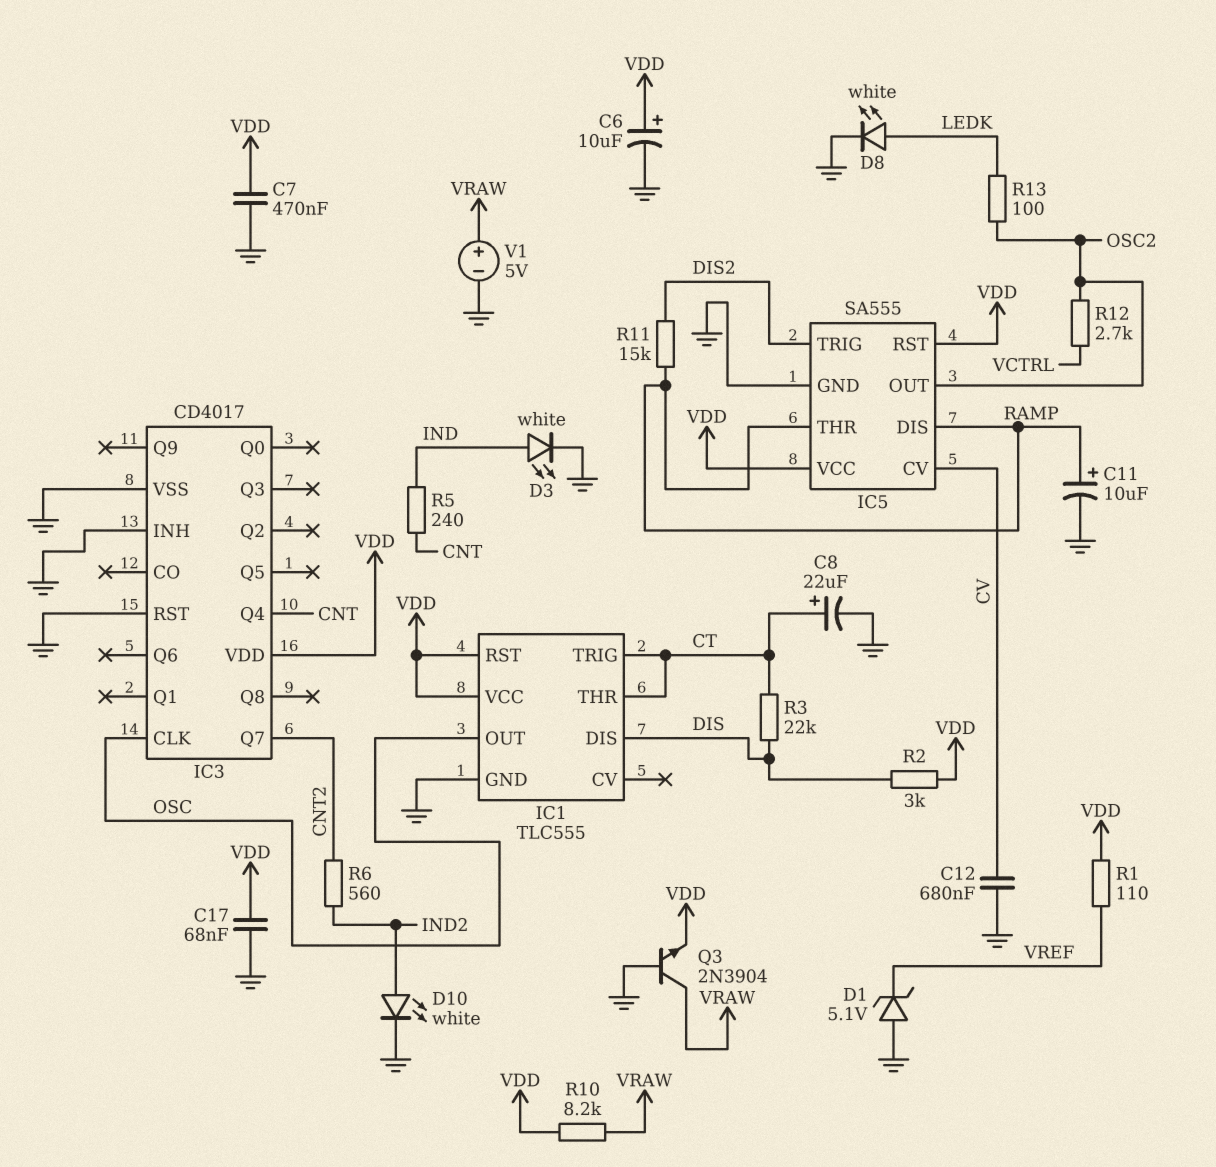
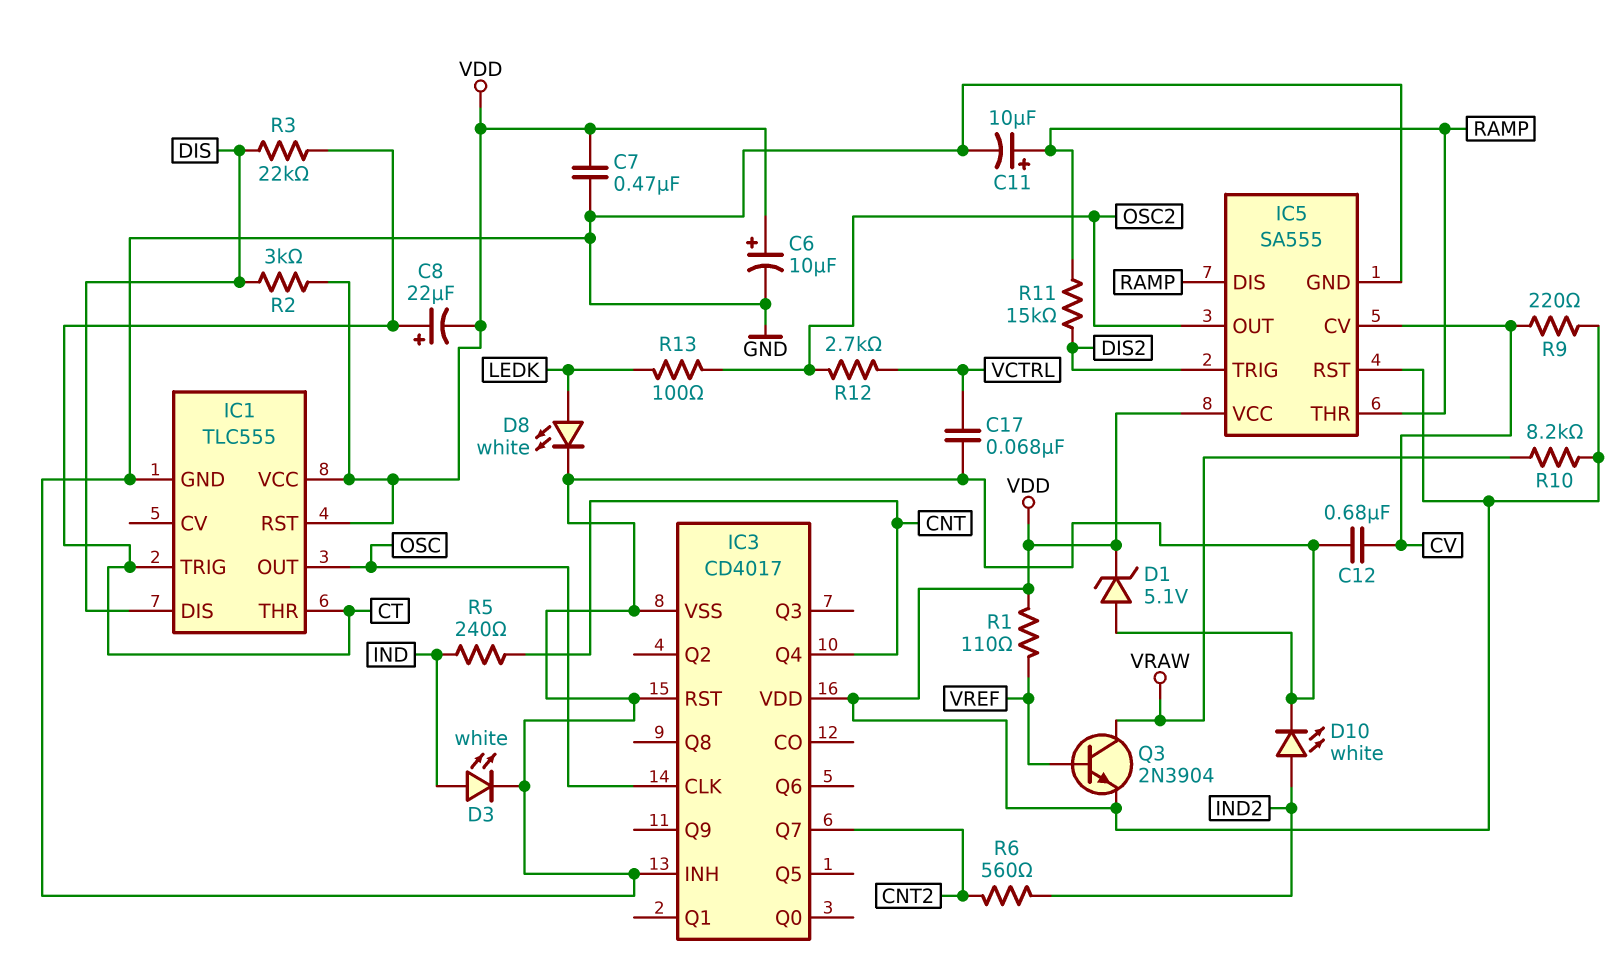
C8: 22uF (plus CT, minus GND) -> 22uF (plus CT, minus VDD)
C17: 68nF (GND, VDD) -> 68nF (GND, VCTRL)
D1: zener 5.1V (A GND, K VREF) -> zener 5.1V (A GND, K VDD)
Q3: NPN 2N3904 (B GND, C VRAW, E VDD) -> NPN 2N3904 (B VREF, C VRAW, E VDD)
R9: none -> 220 (CV, VDD)
V1: 5V (plus VRAW, minus GND) -> none

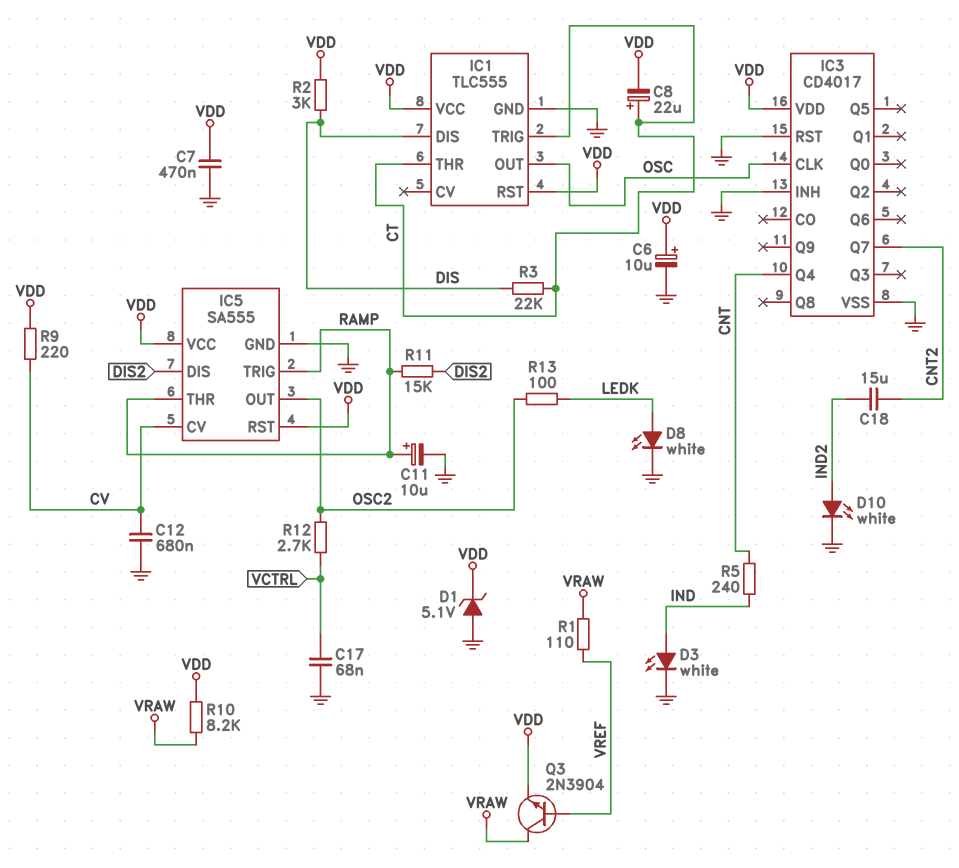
C18: none -> 15uF (CNT2, IND2)
IC5 pin DIS: RAMP -> DIS2
IC5 pin TRIG: DIS2 -> RAMP
R1: 110 (VDD, VREF) -> 110 (VRAW, VREF)
R6: 560 (CNT2, IND2) -> none

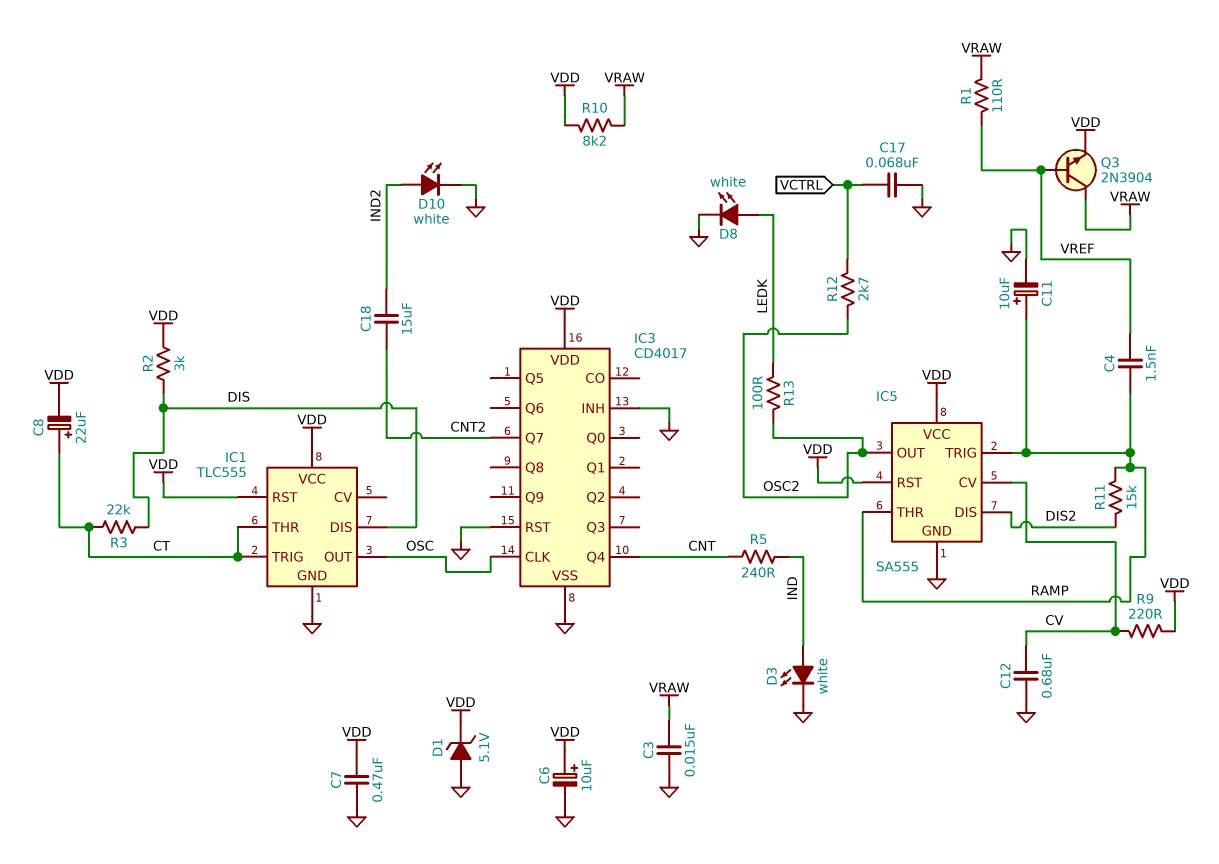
C3: none -> 15nF (GND, VRAW)
C4: none -> 1.5nF (RAMP, VREF)

